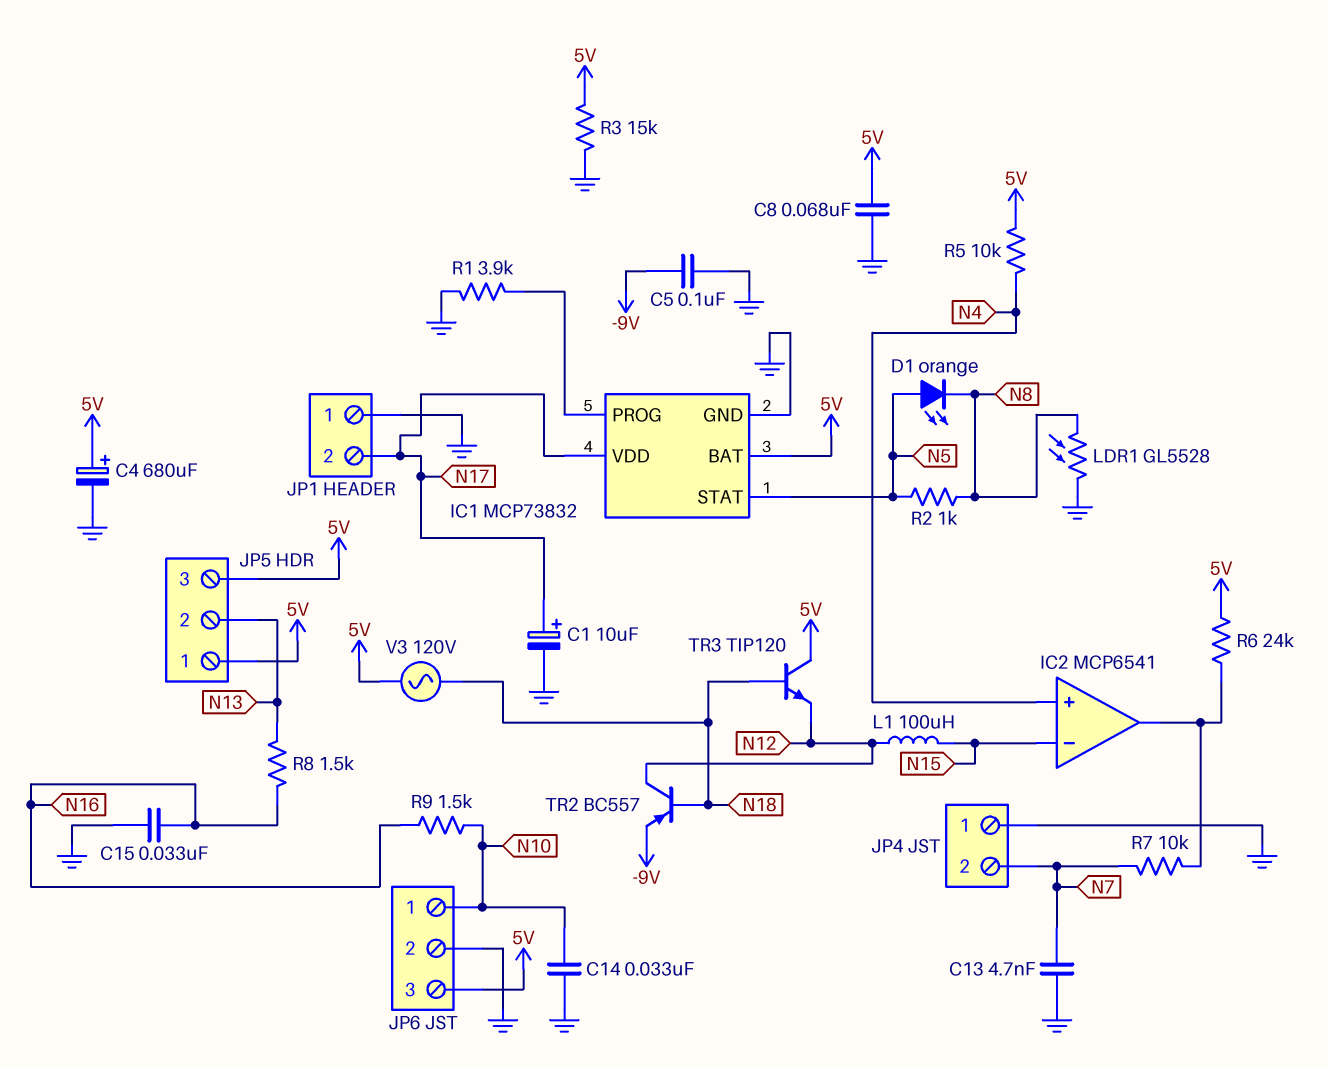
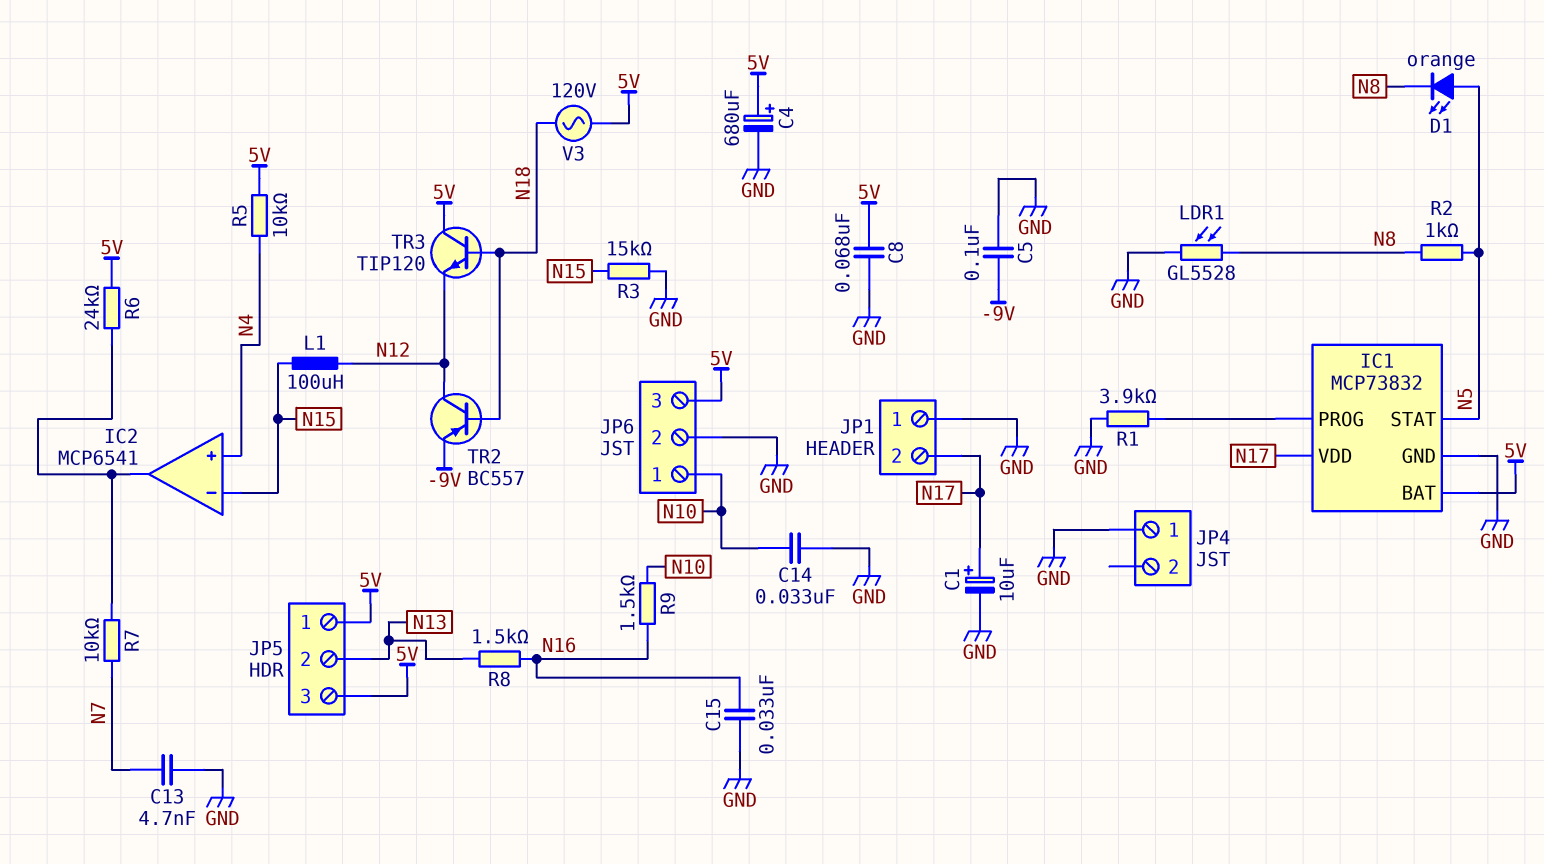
JP4 pin 2: N7 -> none
R3: 15k (5V, GND) -> 15k (GND, N15)

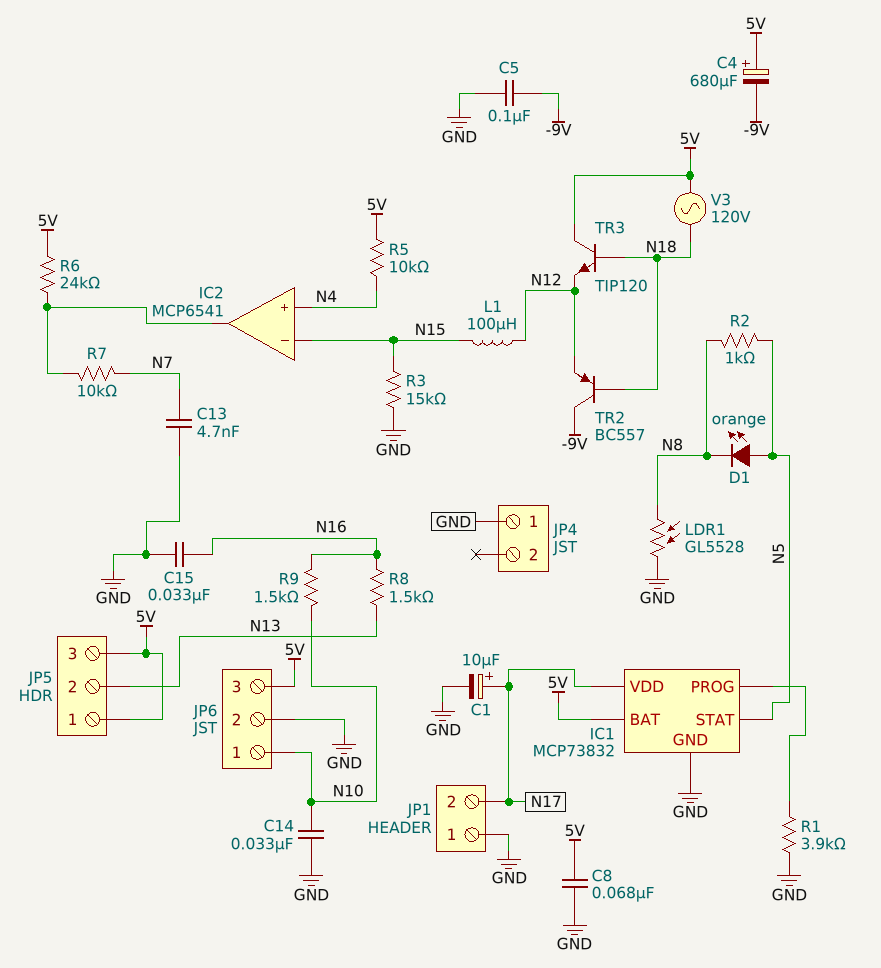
C4: 680uF (plus 5V, minus GND) -> 680uF (plus 5V, minus -9V)
TR2: PNP BC557 (B N18, C N12, E -9V) -> PNP BC557 (B N18, C -9V, E N12)

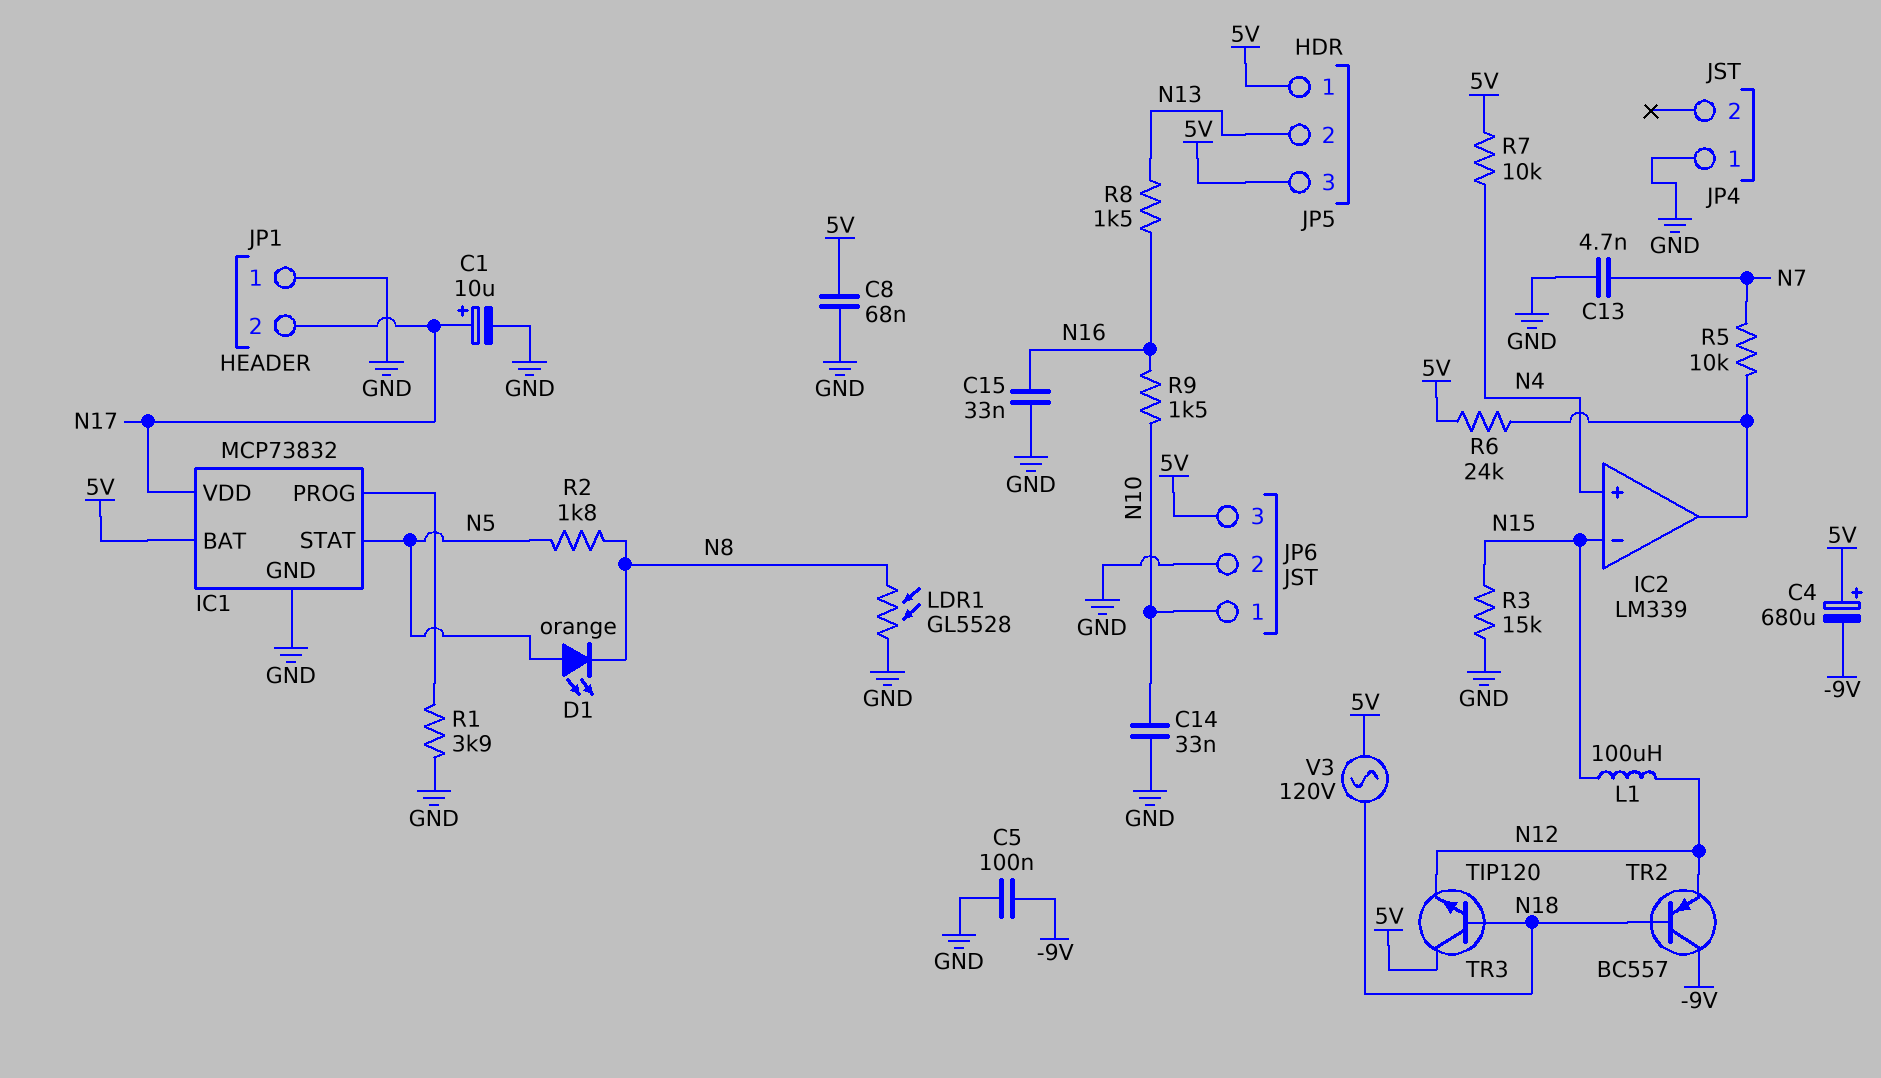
IC2: MCP6541 -> LM339
R2: 1k (N5, N8) -> 1.8k (N5, N8)
R5: 10k (5V, N4) -> 10k (IC2/out, N7)
R7: 10k (IC2/out, N7) -> 10k (5V, N4)

